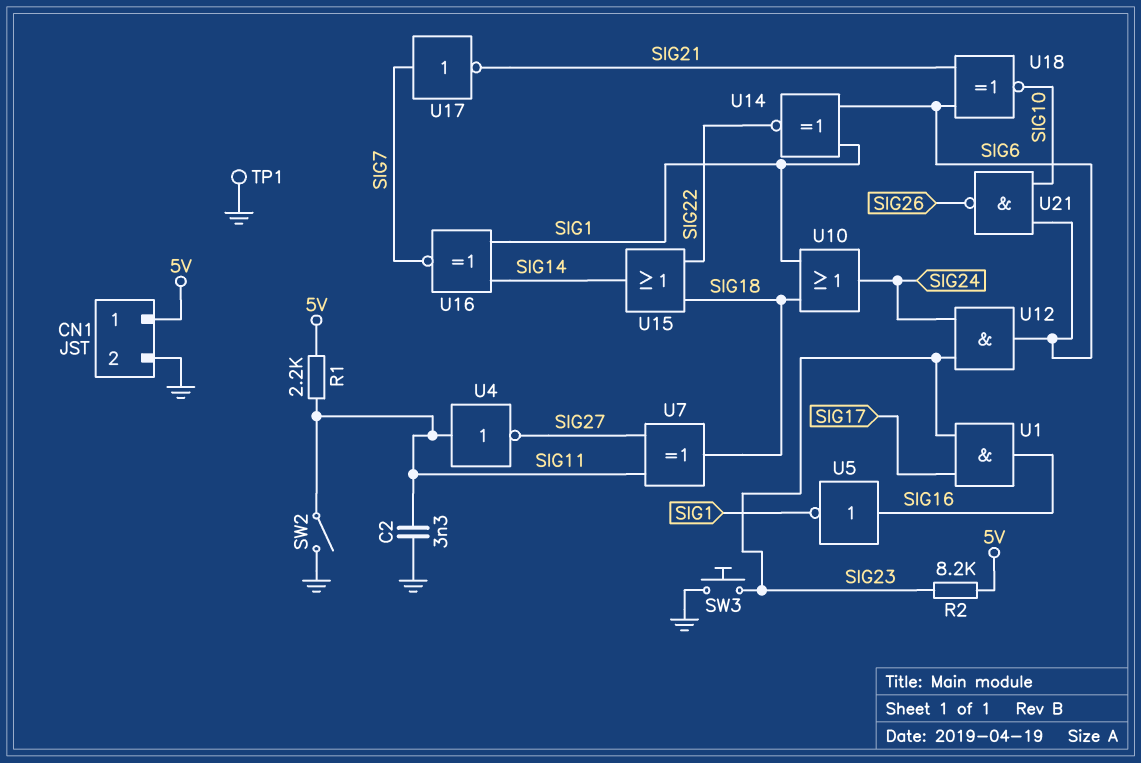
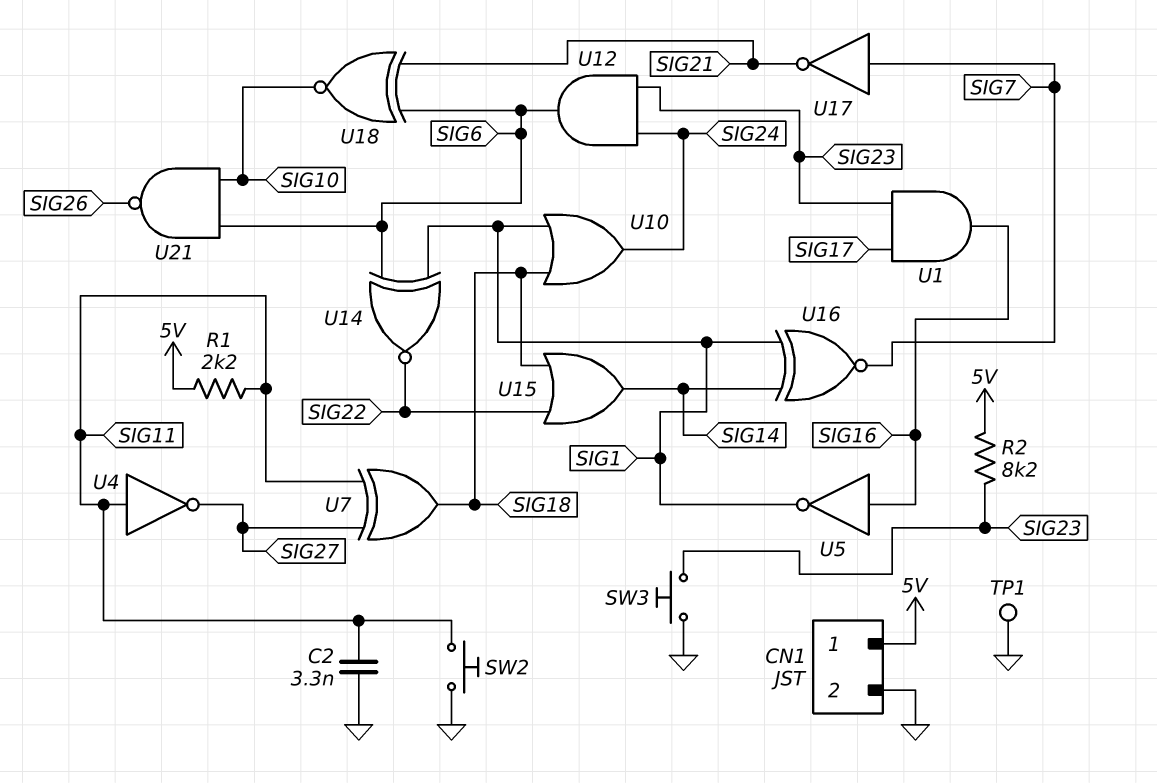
SW2: switch (GND, SIG11) -> button (GND, SIG11)

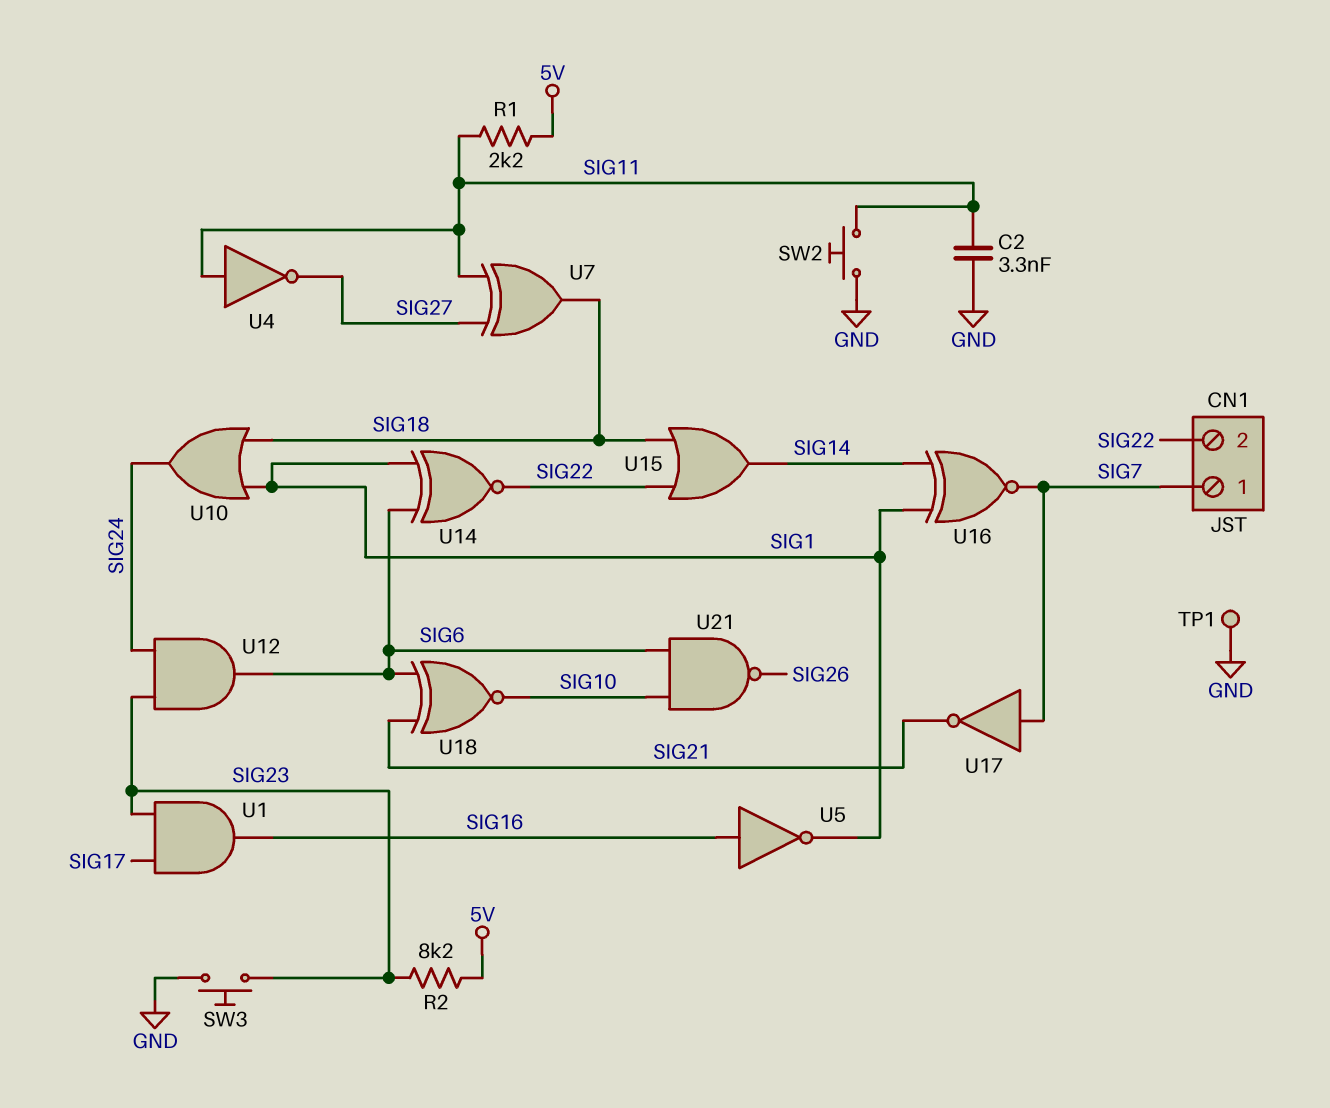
CN1 pin 1: 5V -> SIG7
CN1 pin 2: GND -> SIG22

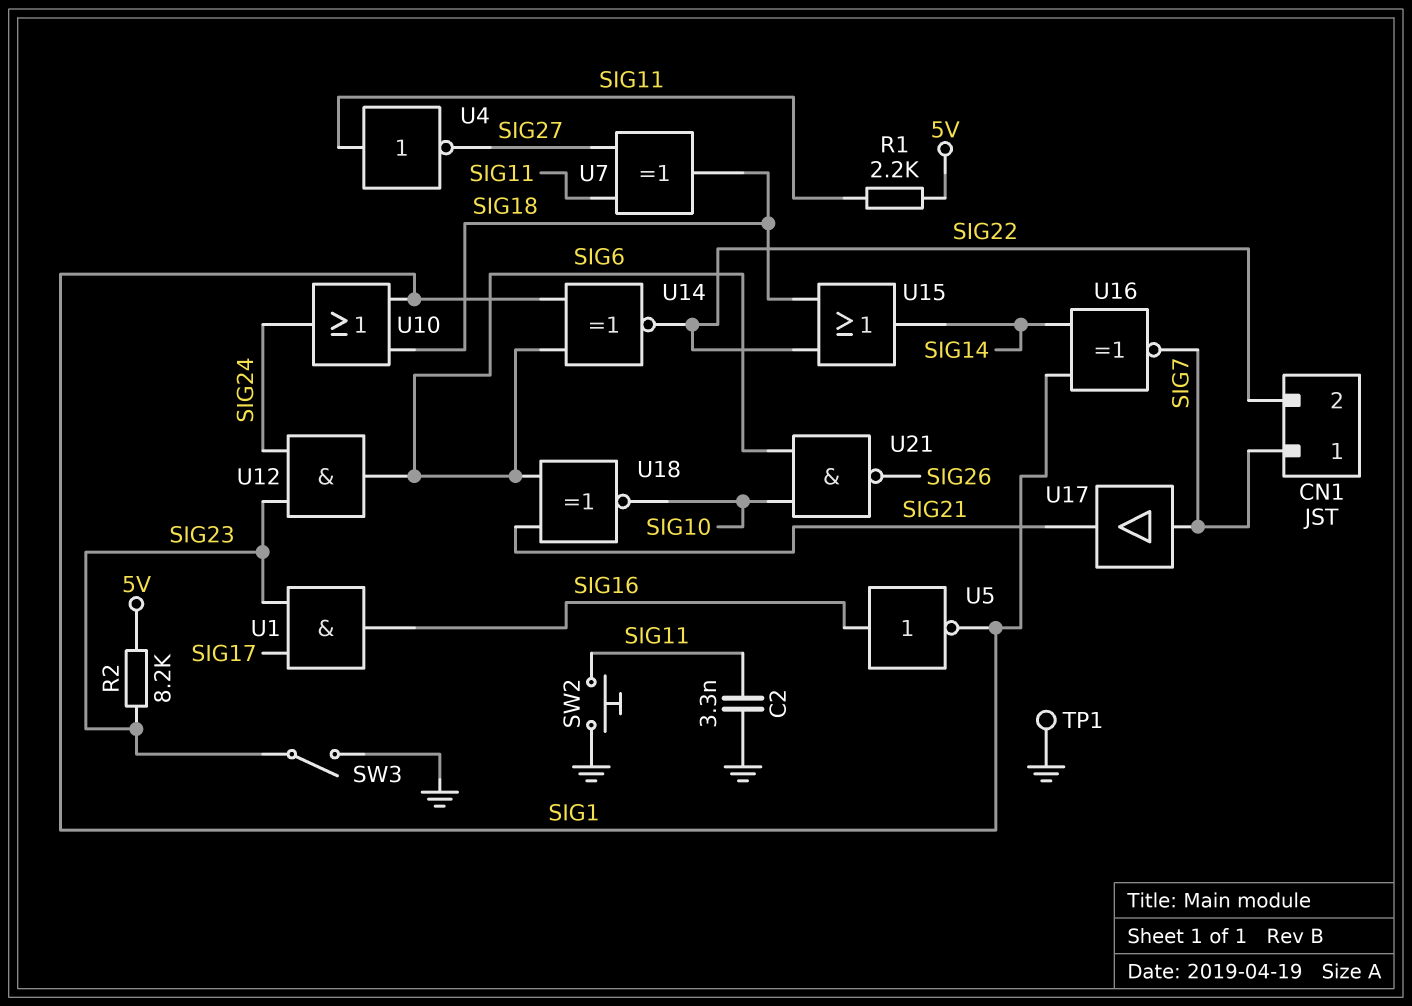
SW3: button (GND, SIG23) -> switch (GND, SIG23)
U17: NOT (in SIG7, out SIG21) -> buffer (in SIG7, out SIG21)

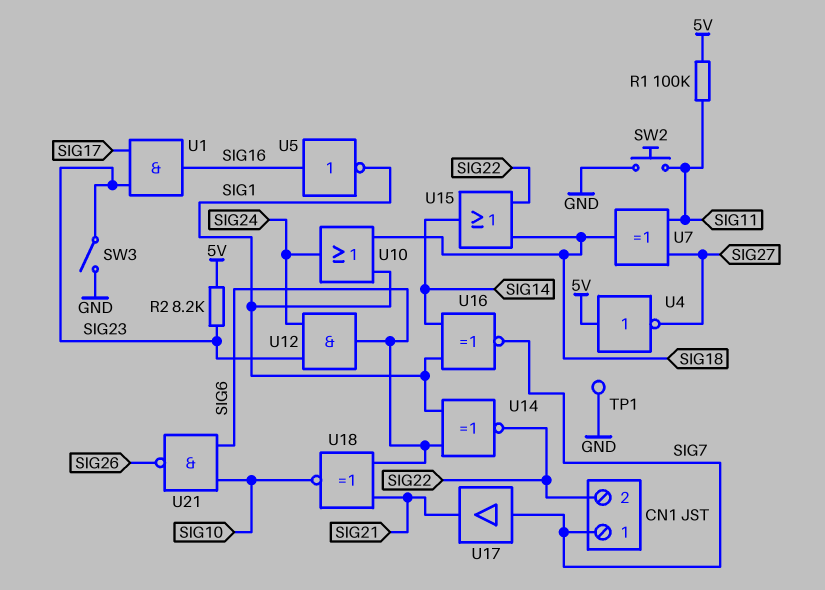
C2: 3.3nF (GND, SIG11) -> none
R1: 2.2k (5V, SIG11) -> 100k (5V, SIG11)
U4: NOT (in SIG11, out SIG27) -> NOT (in 5V, out SIG27)

